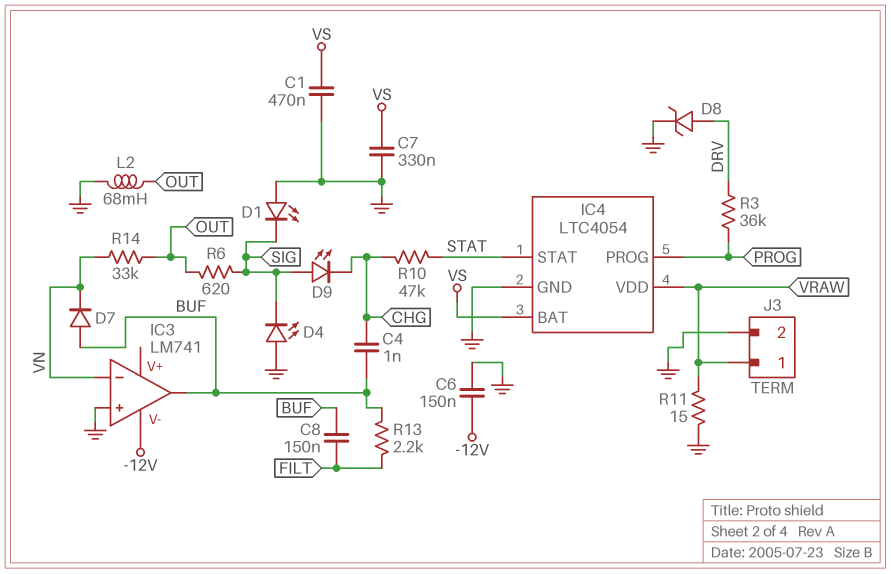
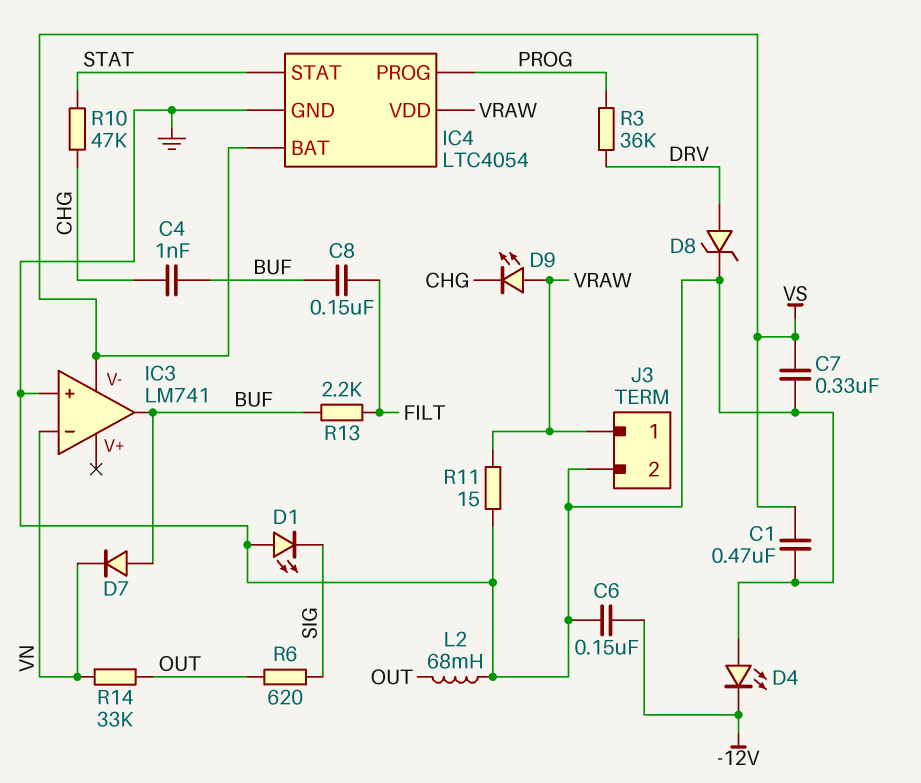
D4: LED (A GND, K SIG) -> LED (A GND, K -12V)
D9: LED (A SIG, K CHG) -> LED (A VRAW, K CHG)
IC3 pin V-: -12V -> VS

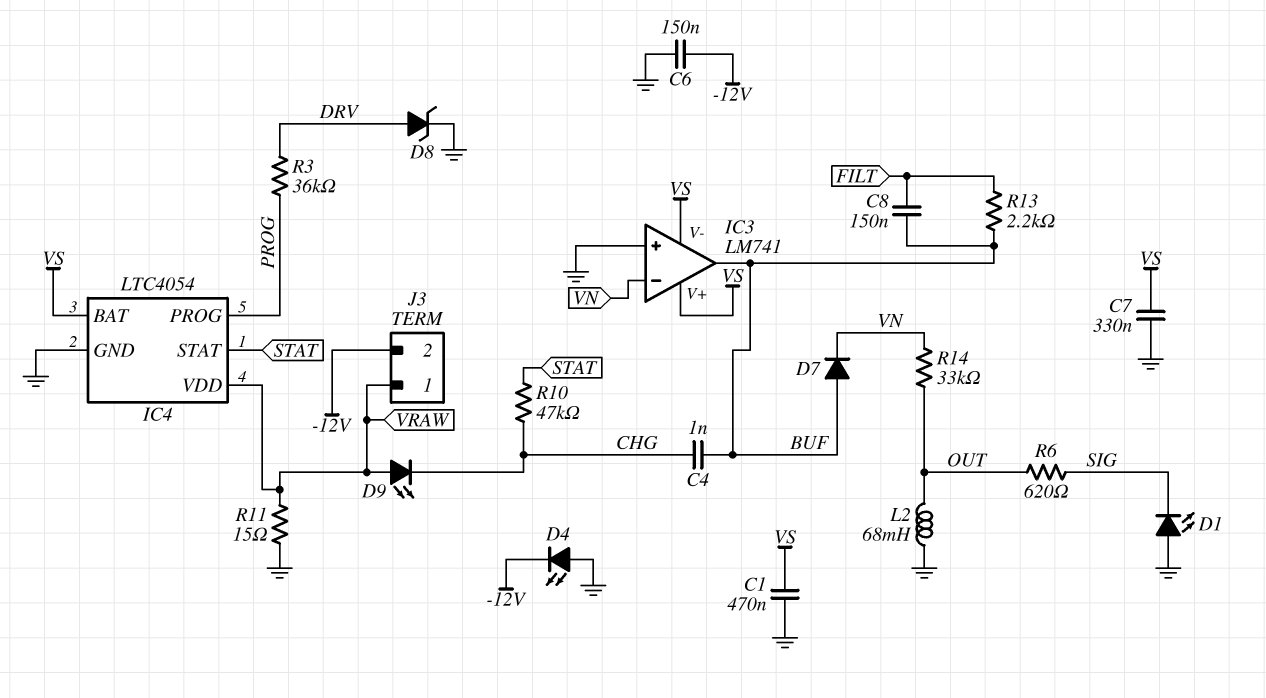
IC3 pin V+: none -> VS
J3 pin 2: GND -> -12V

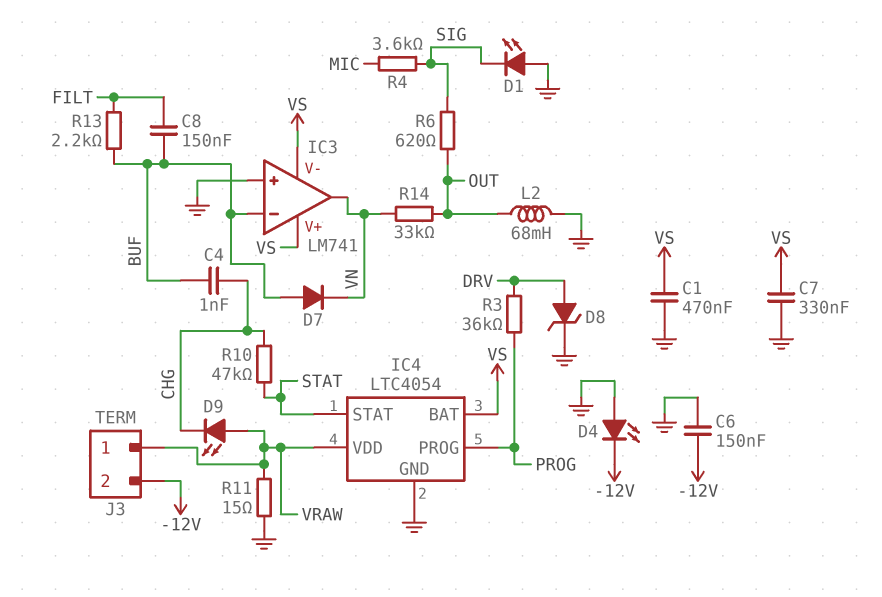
IC3 pin in-: VN -> BUF
IC3 pin out: BUF -> VN
R4: none -> 3.6k (MIC, SIG)

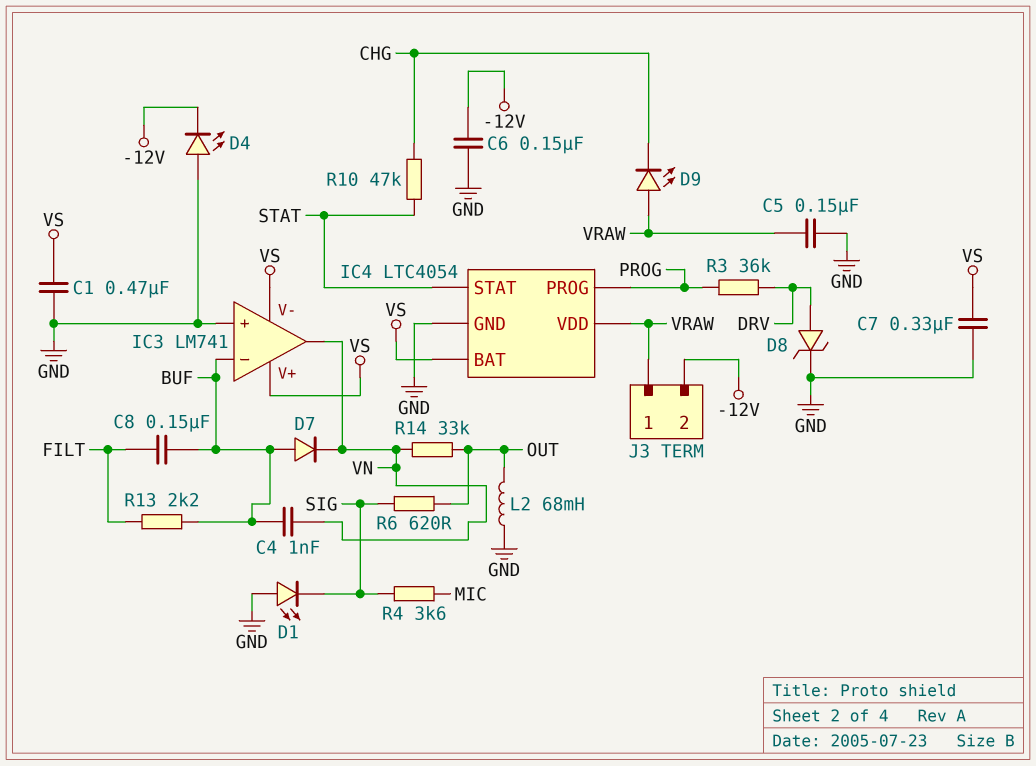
C4: 1nF (BUF, CHG) -> 1nF (BUF, VN)
C5: none -> 150nF (GND, VRAW)
R11: 15 (GND, VRAW) -> none

